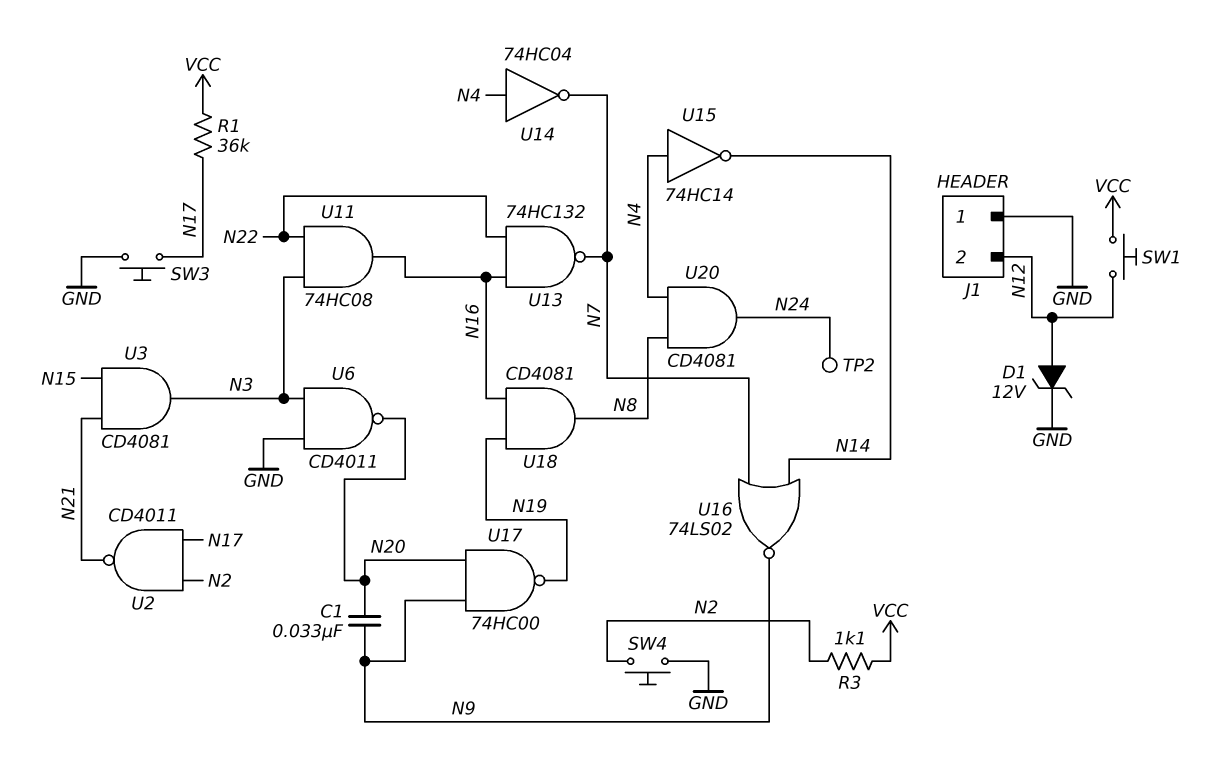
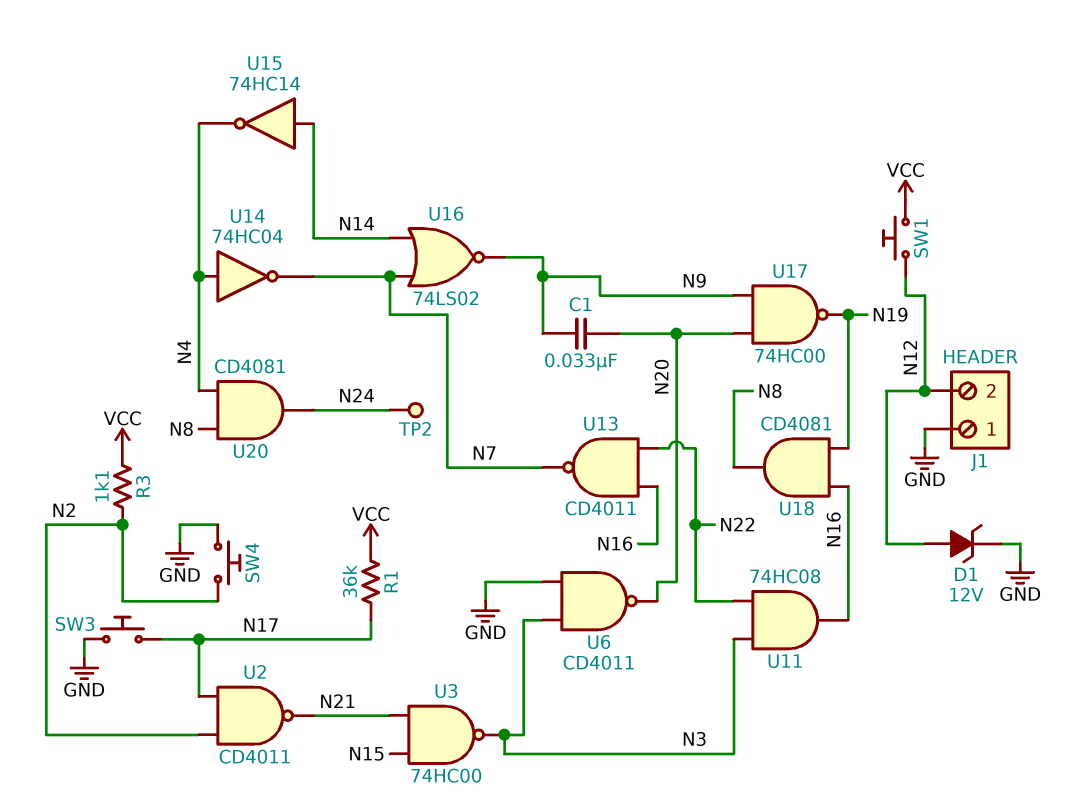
U3: AND CD4081 (in N15, in N21, out N3) -> NAND 74HC00 (in N15, in N21, out N3)
U13: NAND 74HC132 (in N16, in N22, out N7) -> NAND CD4011 (in N16, in N22, out N7)
U15: NOT 74HC14 (in N4, out N14) -> NOT 74HC14 (in N14, out N4)

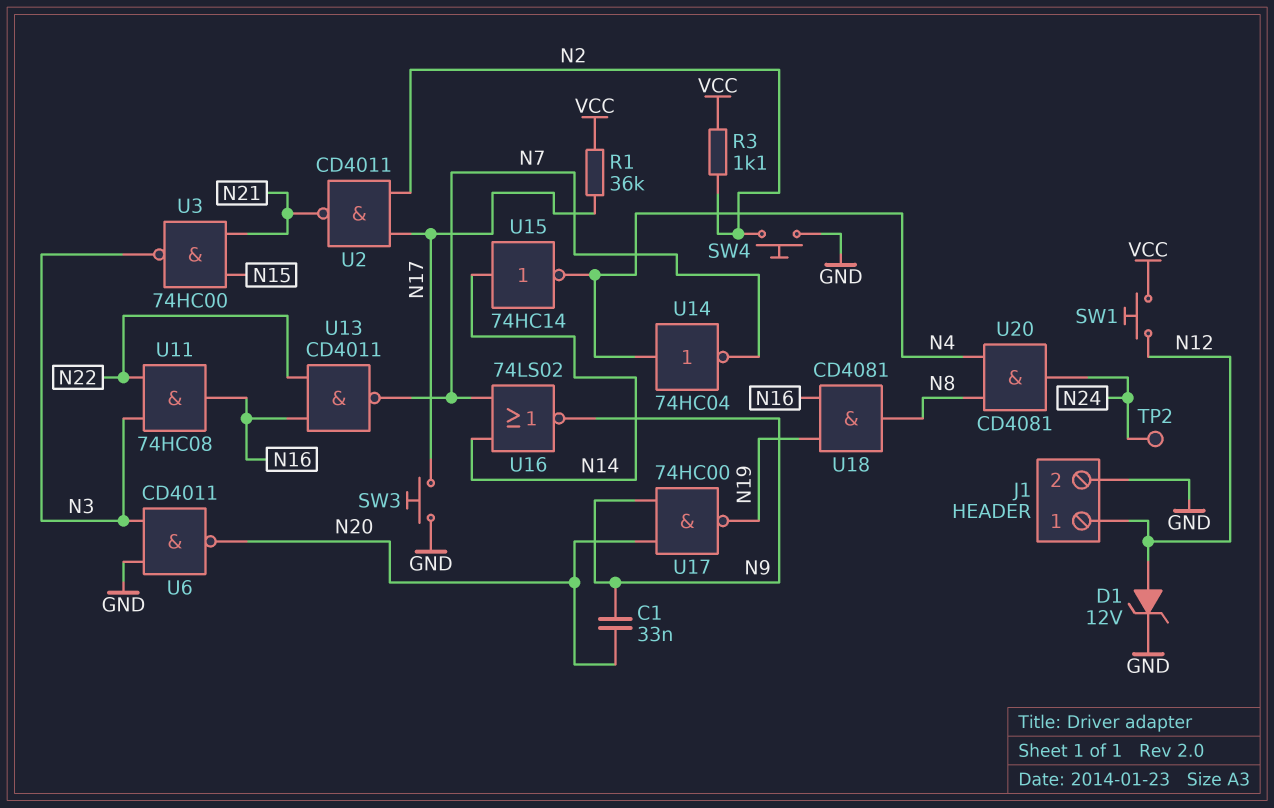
J1 pin 1: GND -> N12
J1 pin 2: N12 -> GND

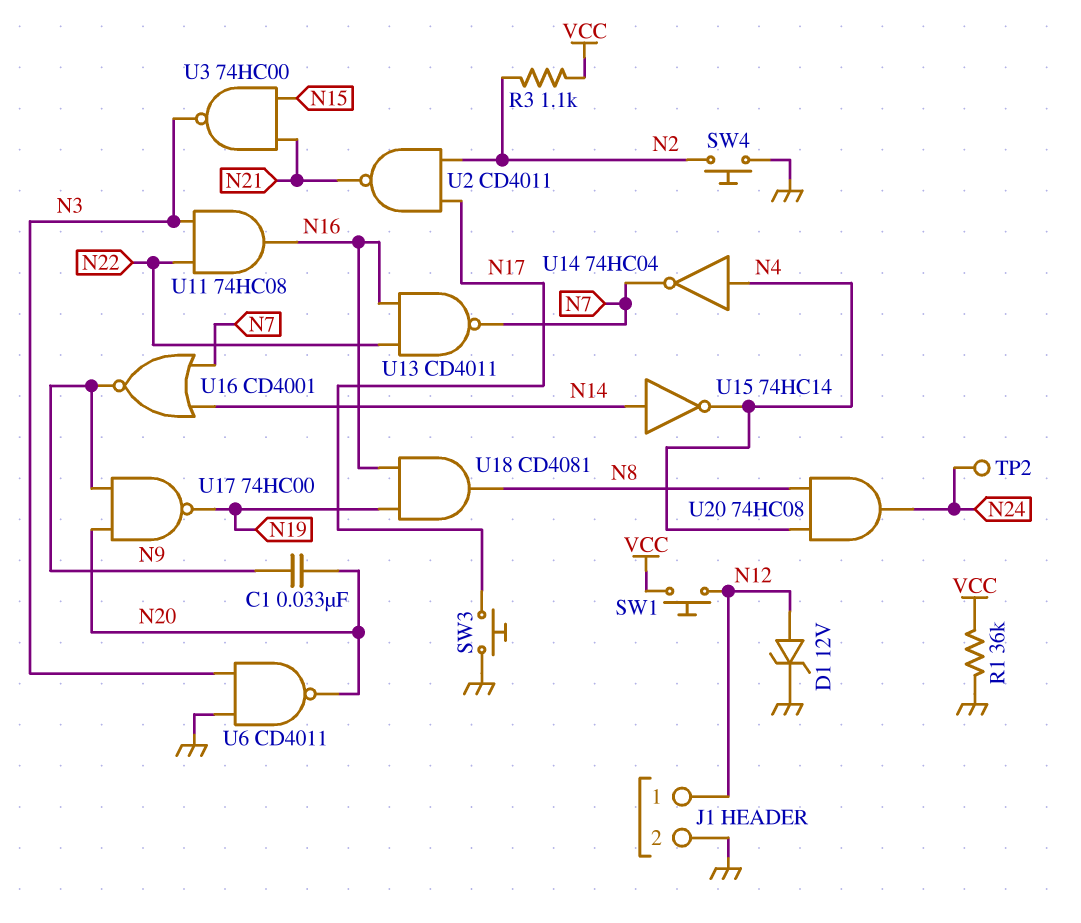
R1: 36k (N17, VCC) -> 36k (GND, VCC)
U16: NOR 74LS02 (in N7, in N14, out N9) -> NOR CD4001 (in N7, in N14, out N9)
U20: AND CD4081 (in N4, in N8, out N24) -> AND 74HC08 (in N4, in N8, out N24)

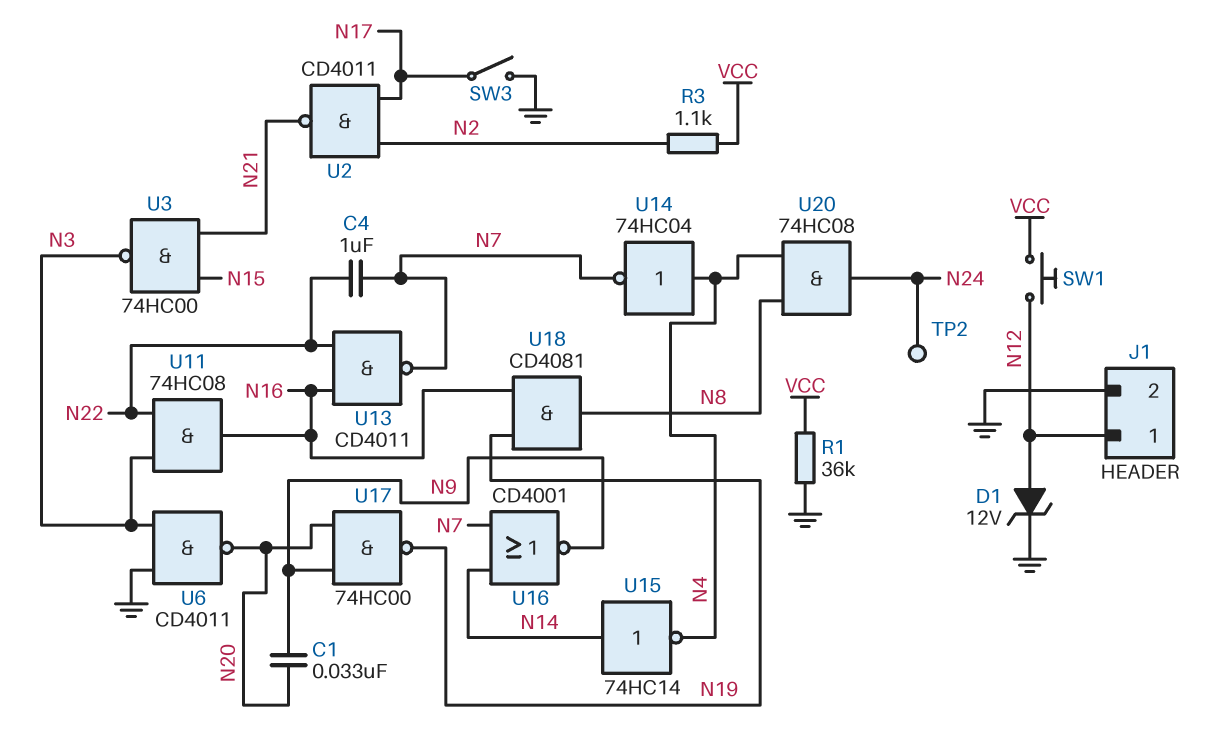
C4: none -> 1uF (N7, N22)
SW3: button (GND, N17) -> switch (GND, N17)
SW4: button (GND, N2) -> none

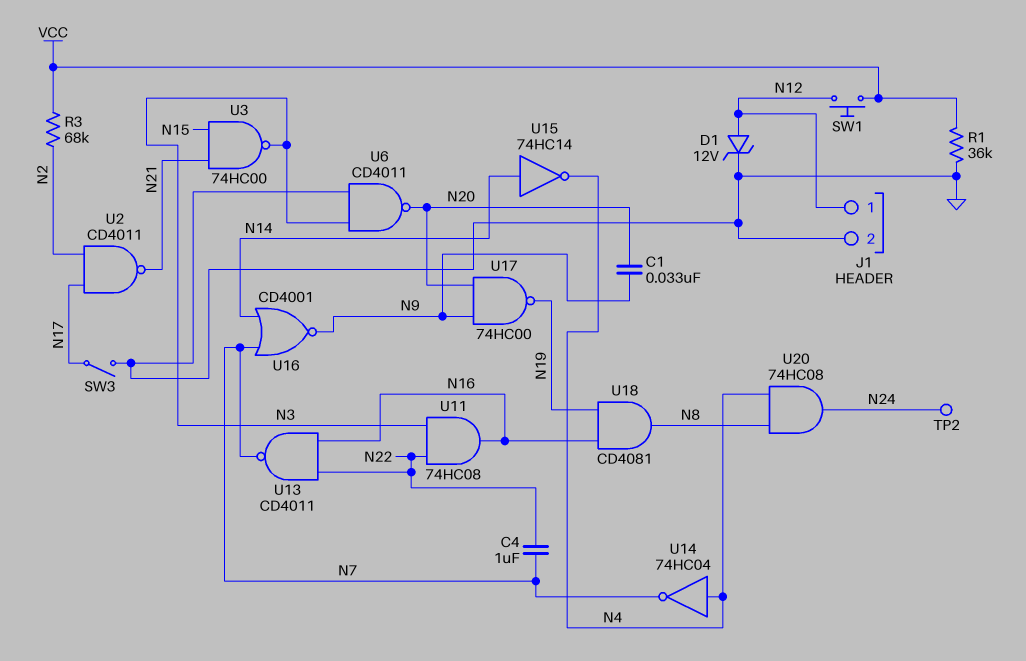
R3: 1.1k (N2, VCC) -> 68k (N2, VCC)

